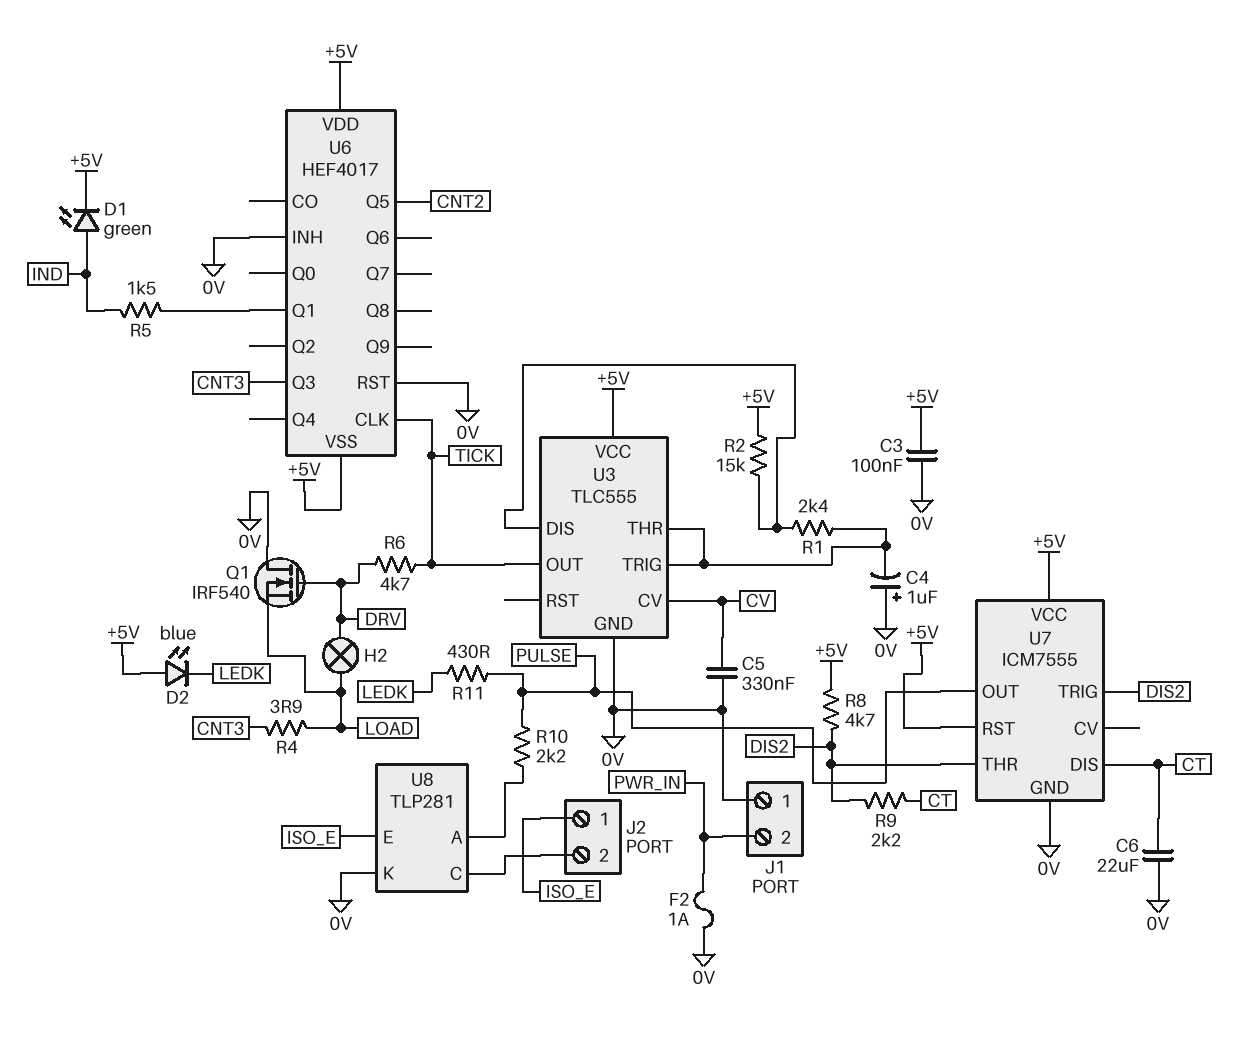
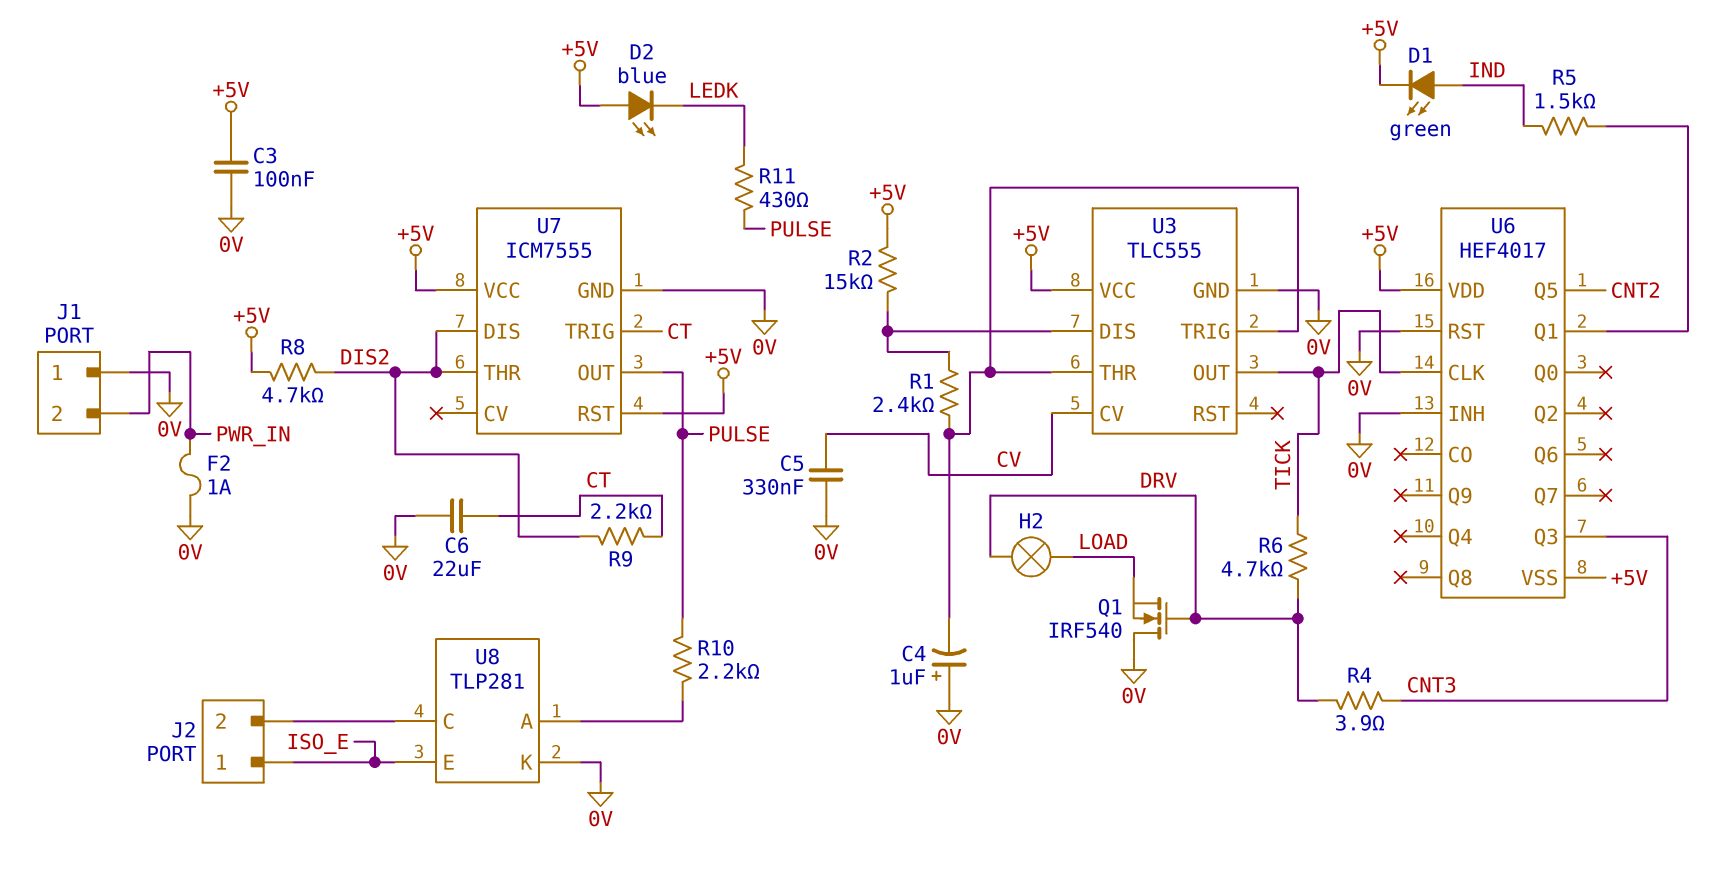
R4: 3.9 (CNT3, LOAD) -> 3.9 (CNT3, DRV)
U7 pin DIS: CT -> DIS2
U7 pin TRIG: DIS2 -> CT

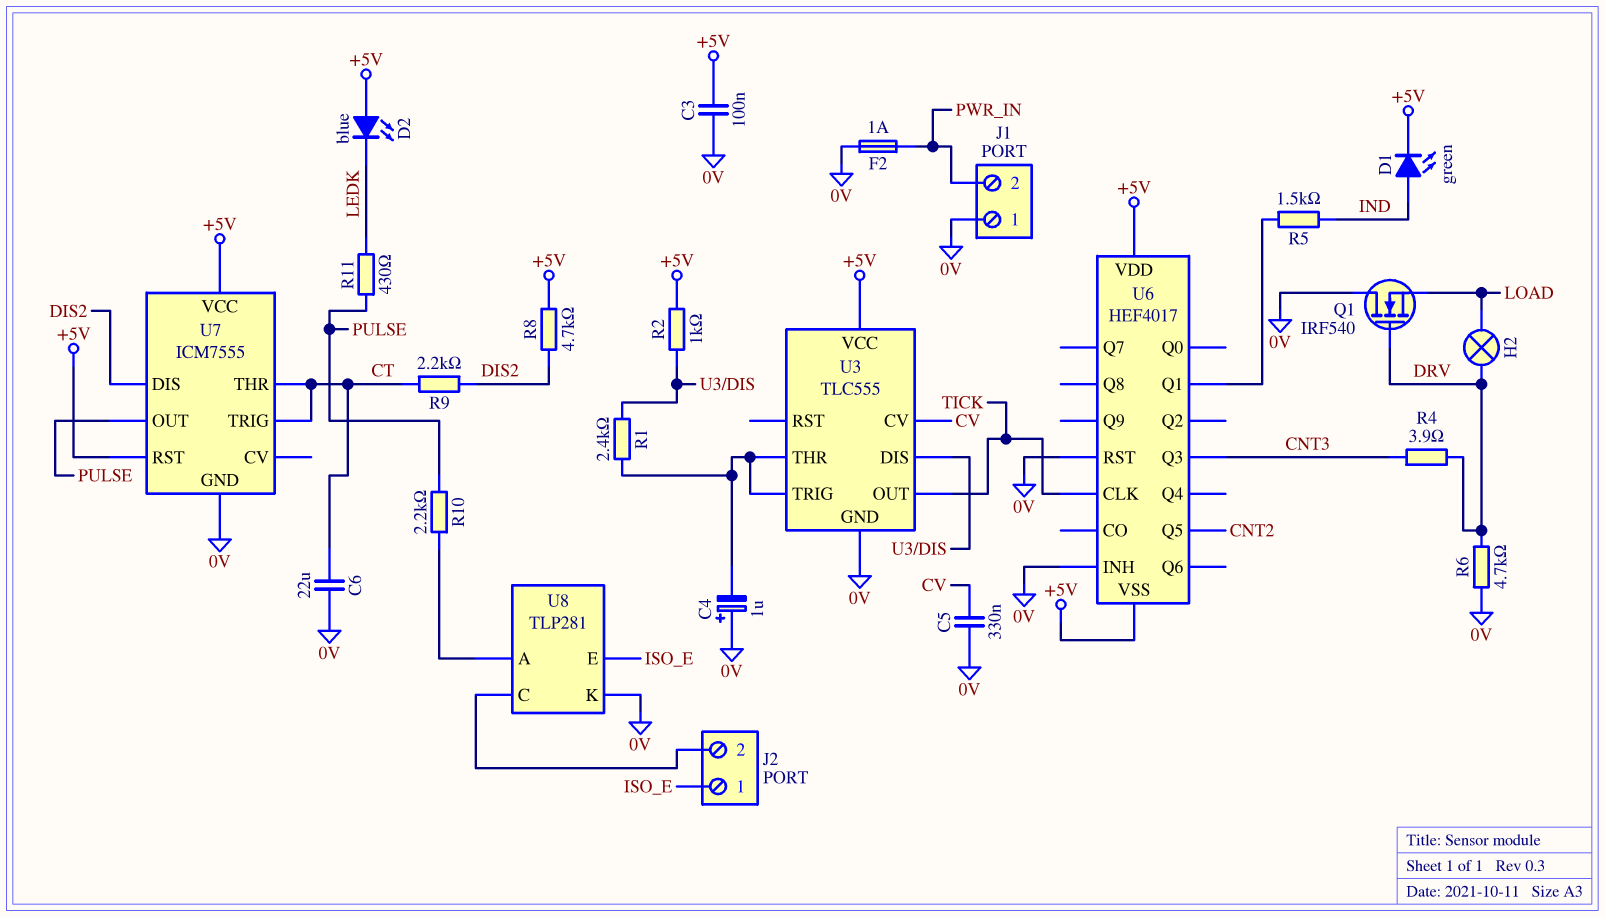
R2: 15k (+5V, U3/DIS) -> 1k (+5V, U3/DIS)
R6: 4.7k (DRV, TICK) -> 4.7k (0V, DRV)
U7 pin THR: DIS2 -> CT

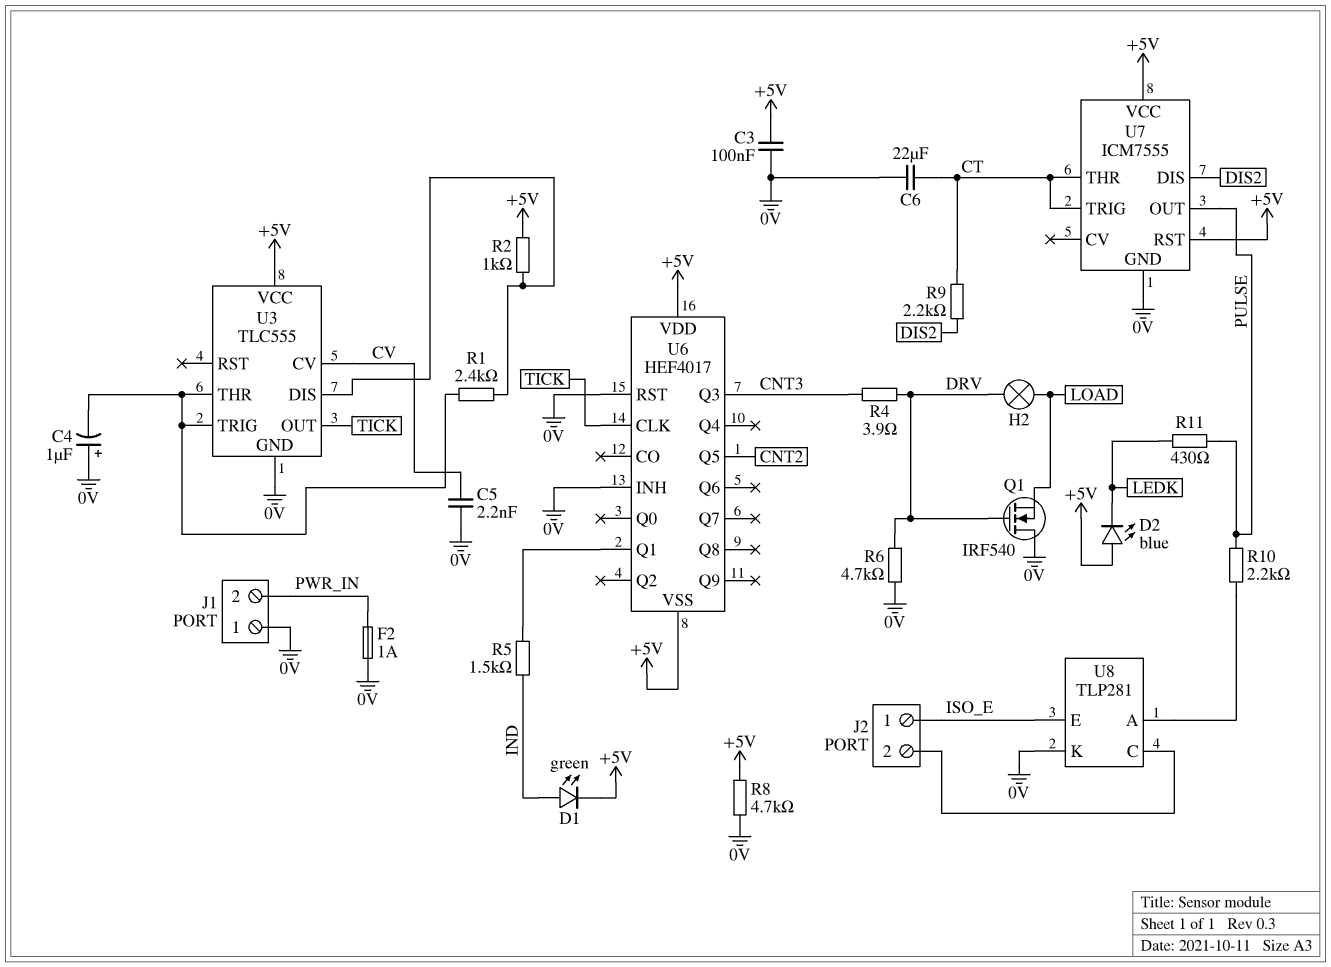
C5: 330nF (0V, CV) -> 2.2nF (0V, CV)
R8: 4.7k (+5V, DIS2) -> 4.7k (+5V, 0V)

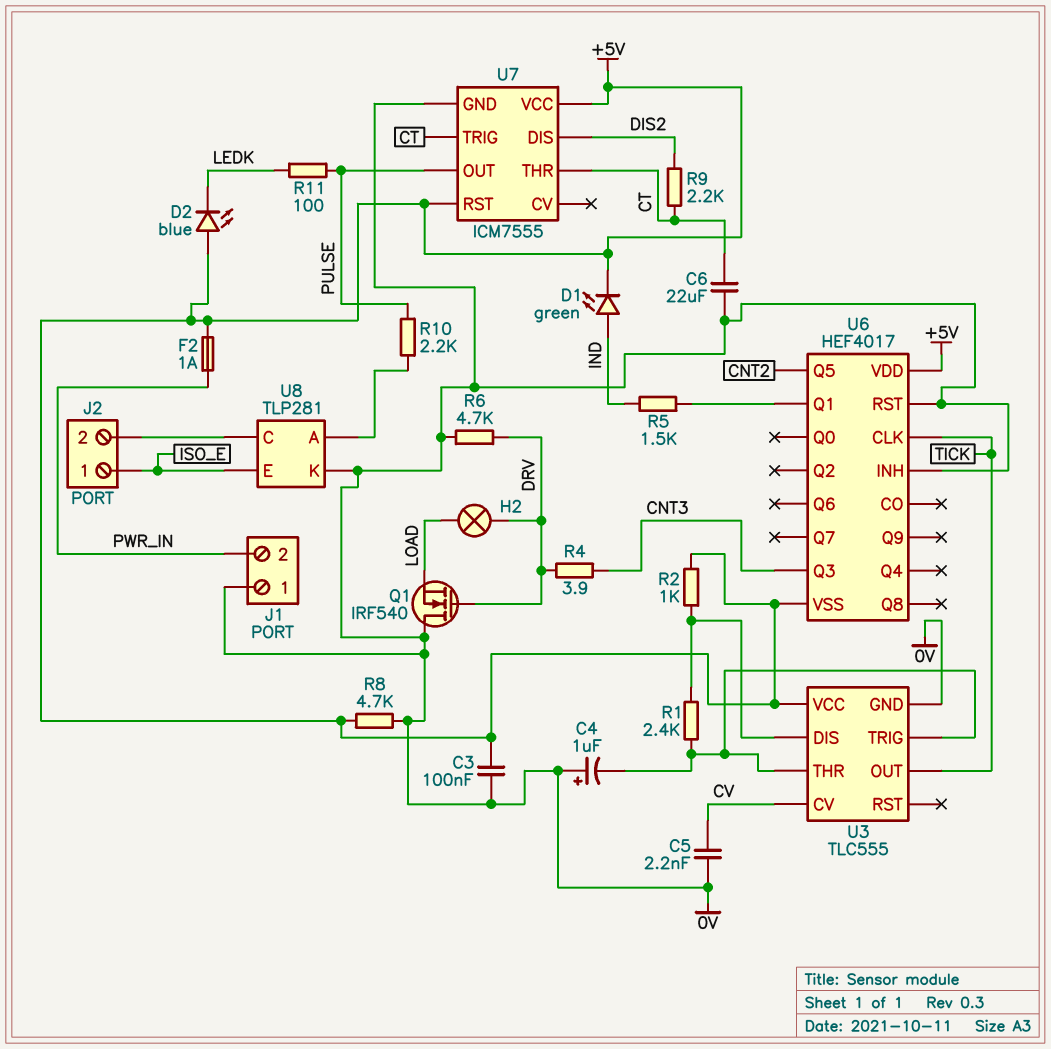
F2: 1A (0V, PWR_IN) -> 1A (+5V, PWR_IN)
R11: 430 (LEDK, PULSE) -> 100 (LEDK, PULSE)

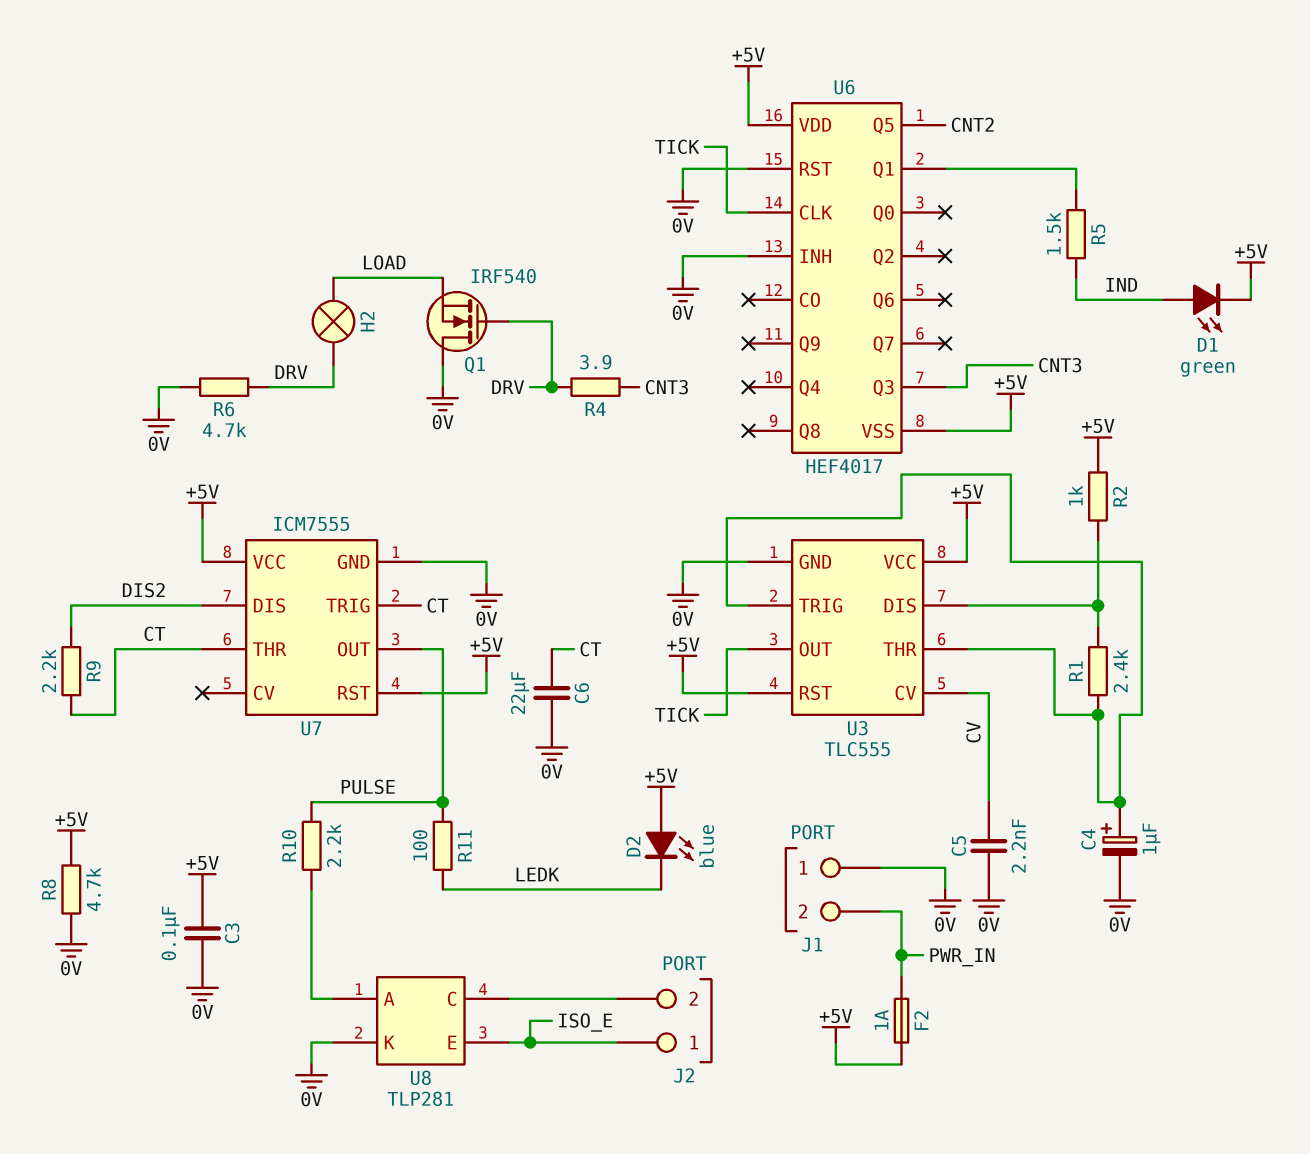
C4: 1uF (plus 0V, minus U3/THR) -> 1uF (plus U3/THR, minus 0V)
U3 pin RST: none -> +5V

